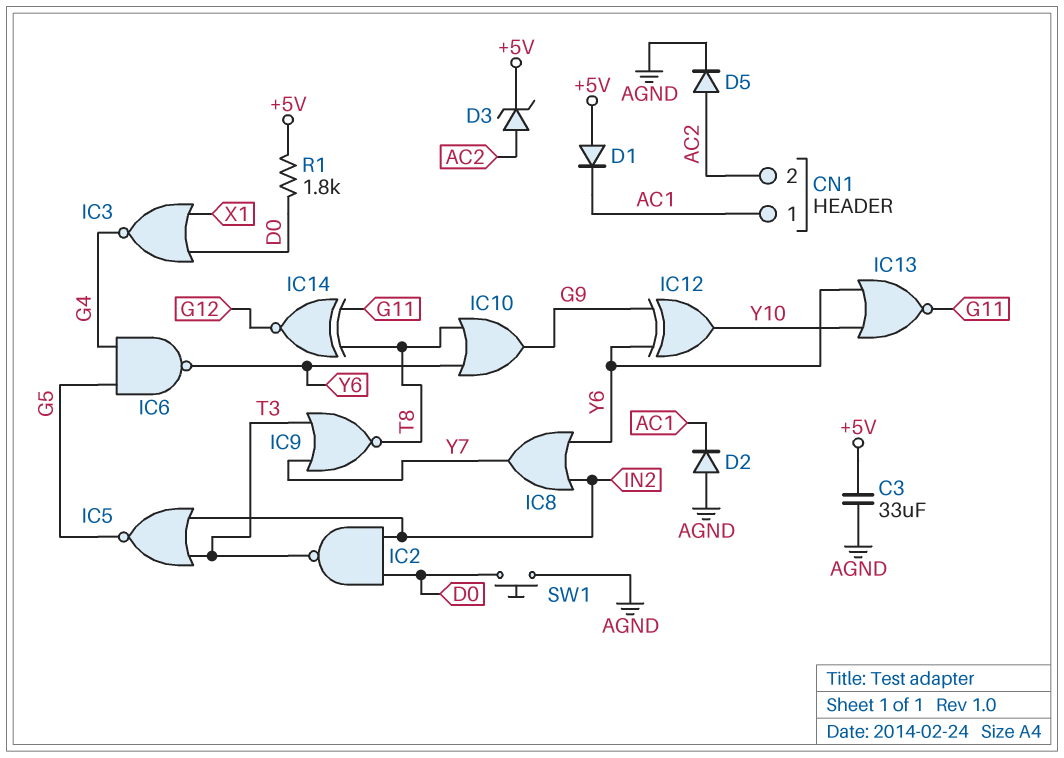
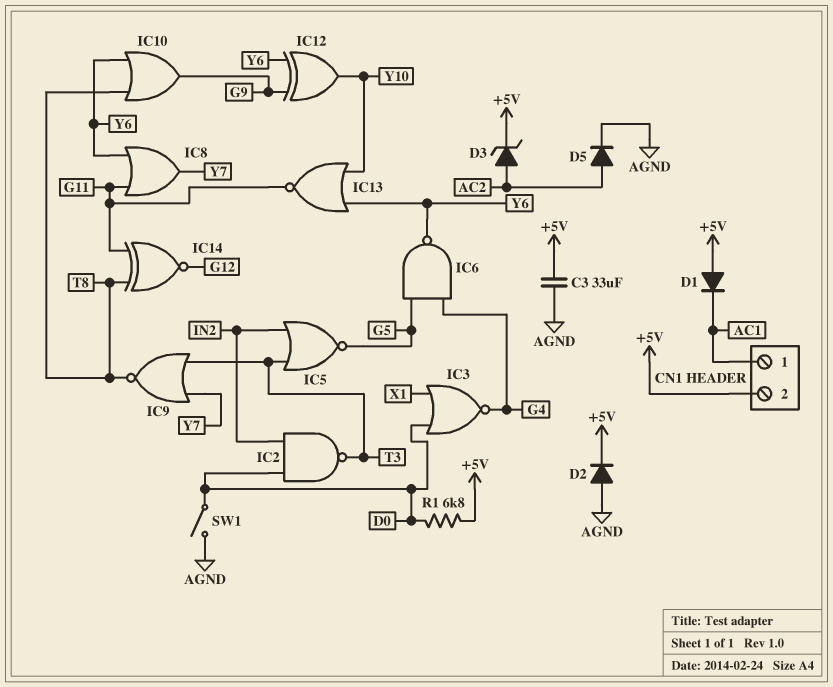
CN1 pin 2: AC2 -> +5V
D2: diode (A AGND, K AC1) -> diode (A AGND, K +5V)
IC8: OR (in IN2, in Y6, out Y7) -> OR (in G11, in Y6, out Y7)
R1: 1.8k (+5V, D0) -> 6.8k (+5V, D0)
SW1: button (AGND, D0) -> switch (AGND, D0)

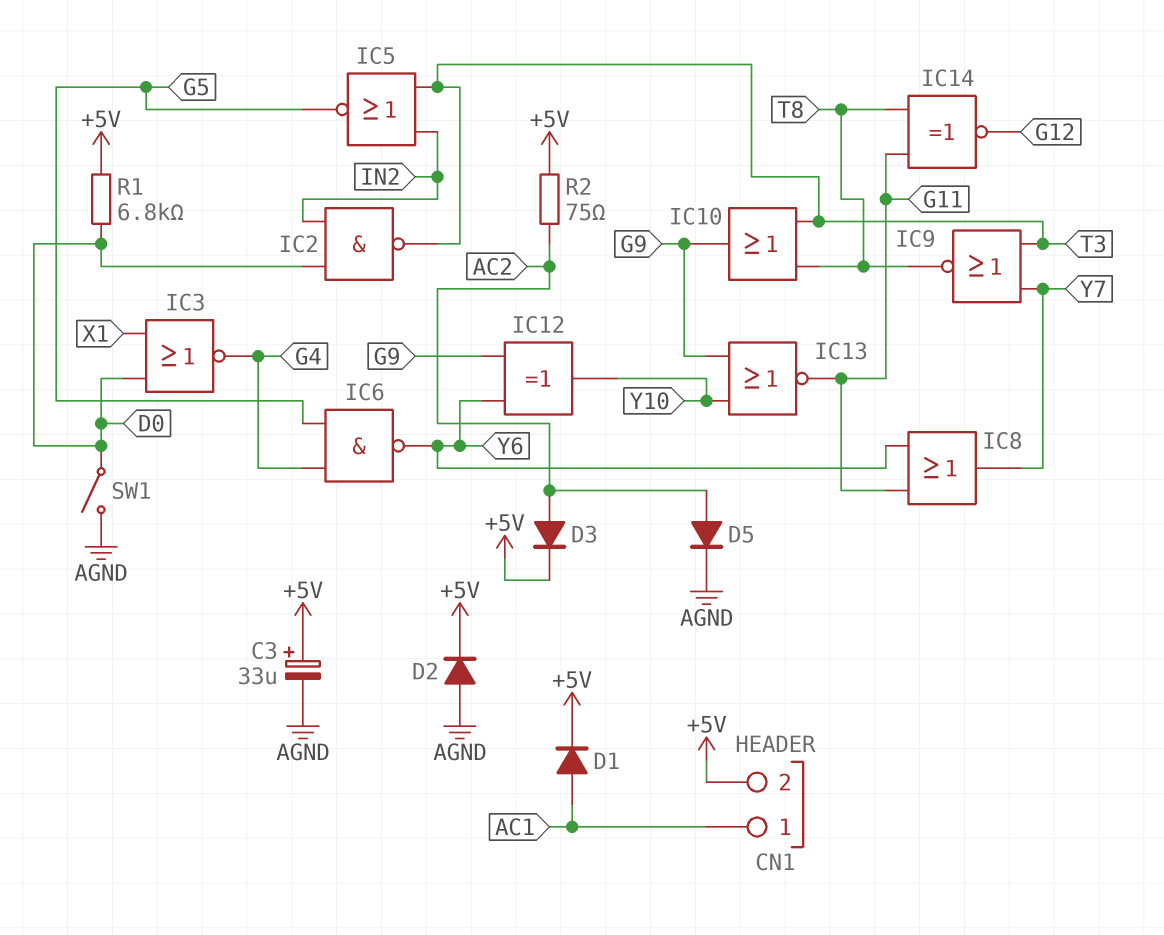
C3: 33uF (+5V, AGND) -> 33uF (plus +5V, minus AGND)
D1: diode (A +5V, K AC1) -> diode (A AC1, K +5V)
D3: zener (A AC2, K +5V) -> diode (A AC2, K +5V)
IC10: OR (in T8, in Y6, out G9) -> OR (in T3, in T8, out G9)
IC13: NOR (in Y6, in Y10, out G11) -> NOR (in G9, in Y10, out G11)
R2: none -> 75 (+5V, AC2)

